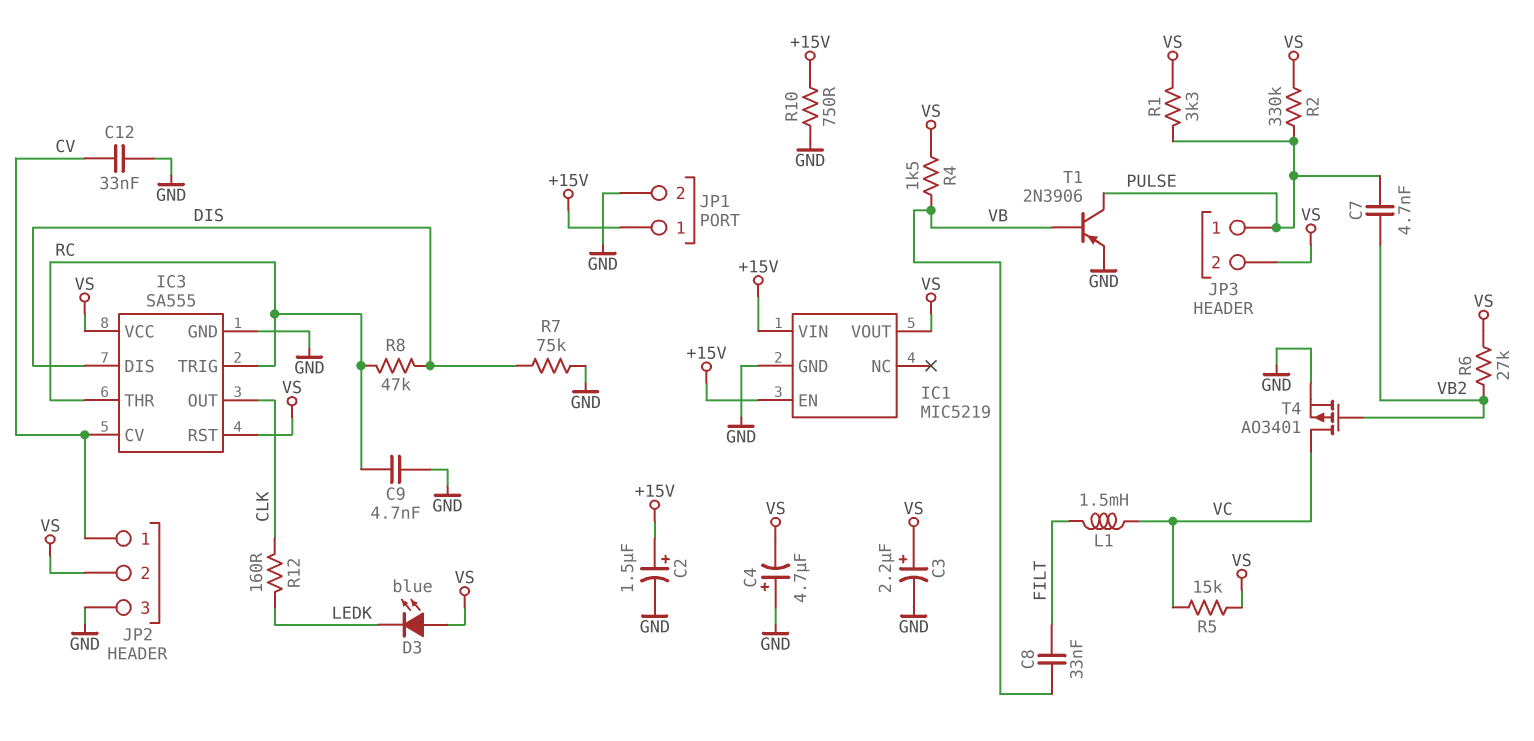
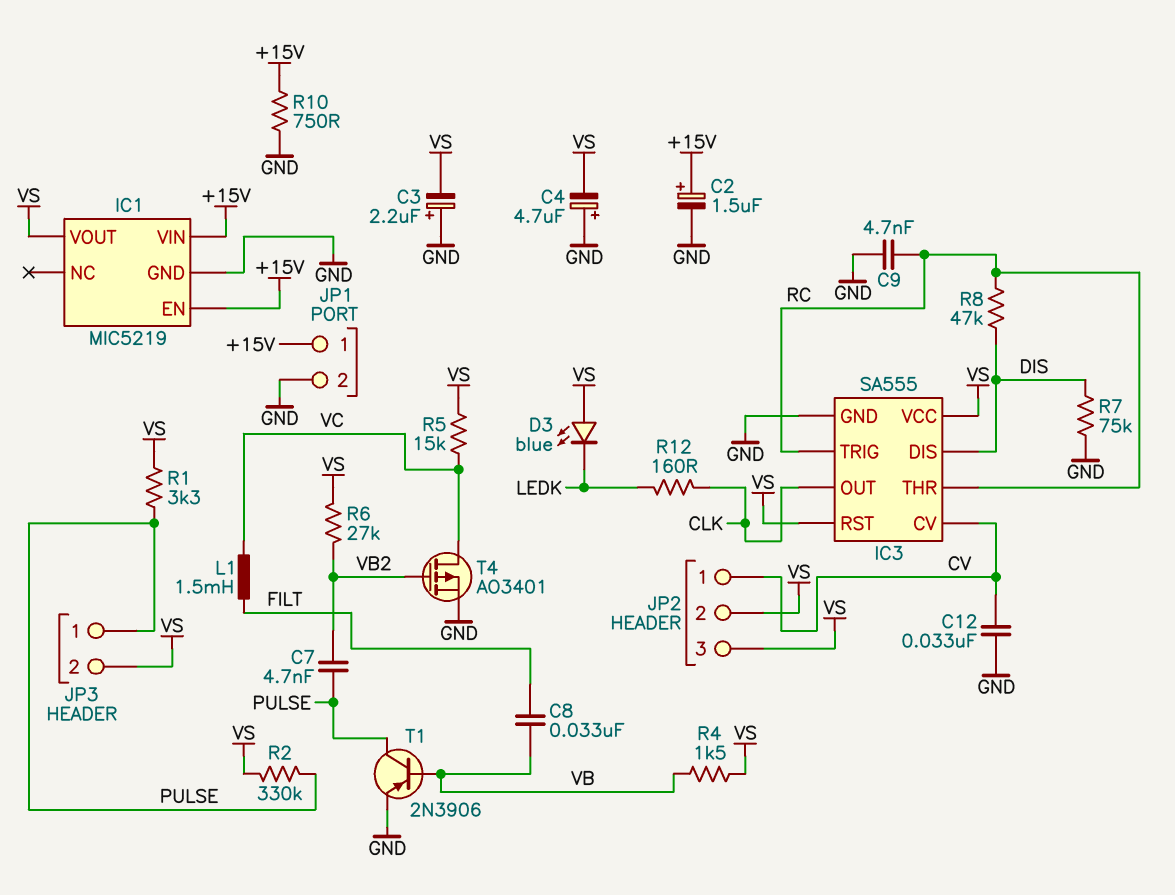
C3: 2.2uF (plus VS, minus GND) -> 2.2uF (plus GND, minus VS)
JP2 pin 3: GND -> VS

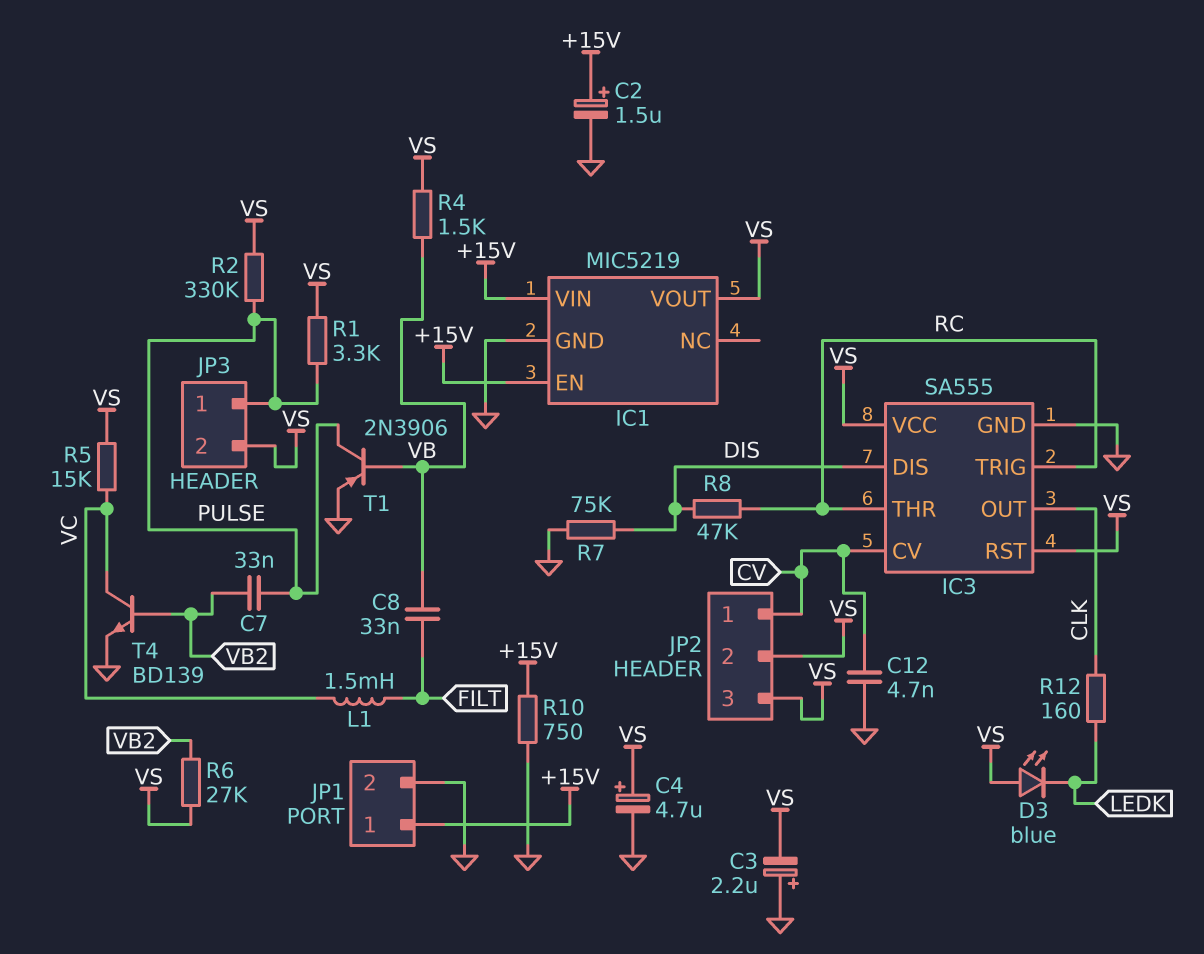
C4: 4.7uF (plus GND, minus VS) -> 4.7uF (plus VS, minus GND)
C7: 4.7nF (PULSE, VB2) -> 33nF (PULSE, VB2)
C9: 4.7nF (GND, RC) -> none
C12: 33nF (CV, GND) -> 4.7nF (CV, GND)
T4: PMOS AO3401 (G VB2, D VC, S GND) -> NPN BD139 (B VB2, C VC, E GND)

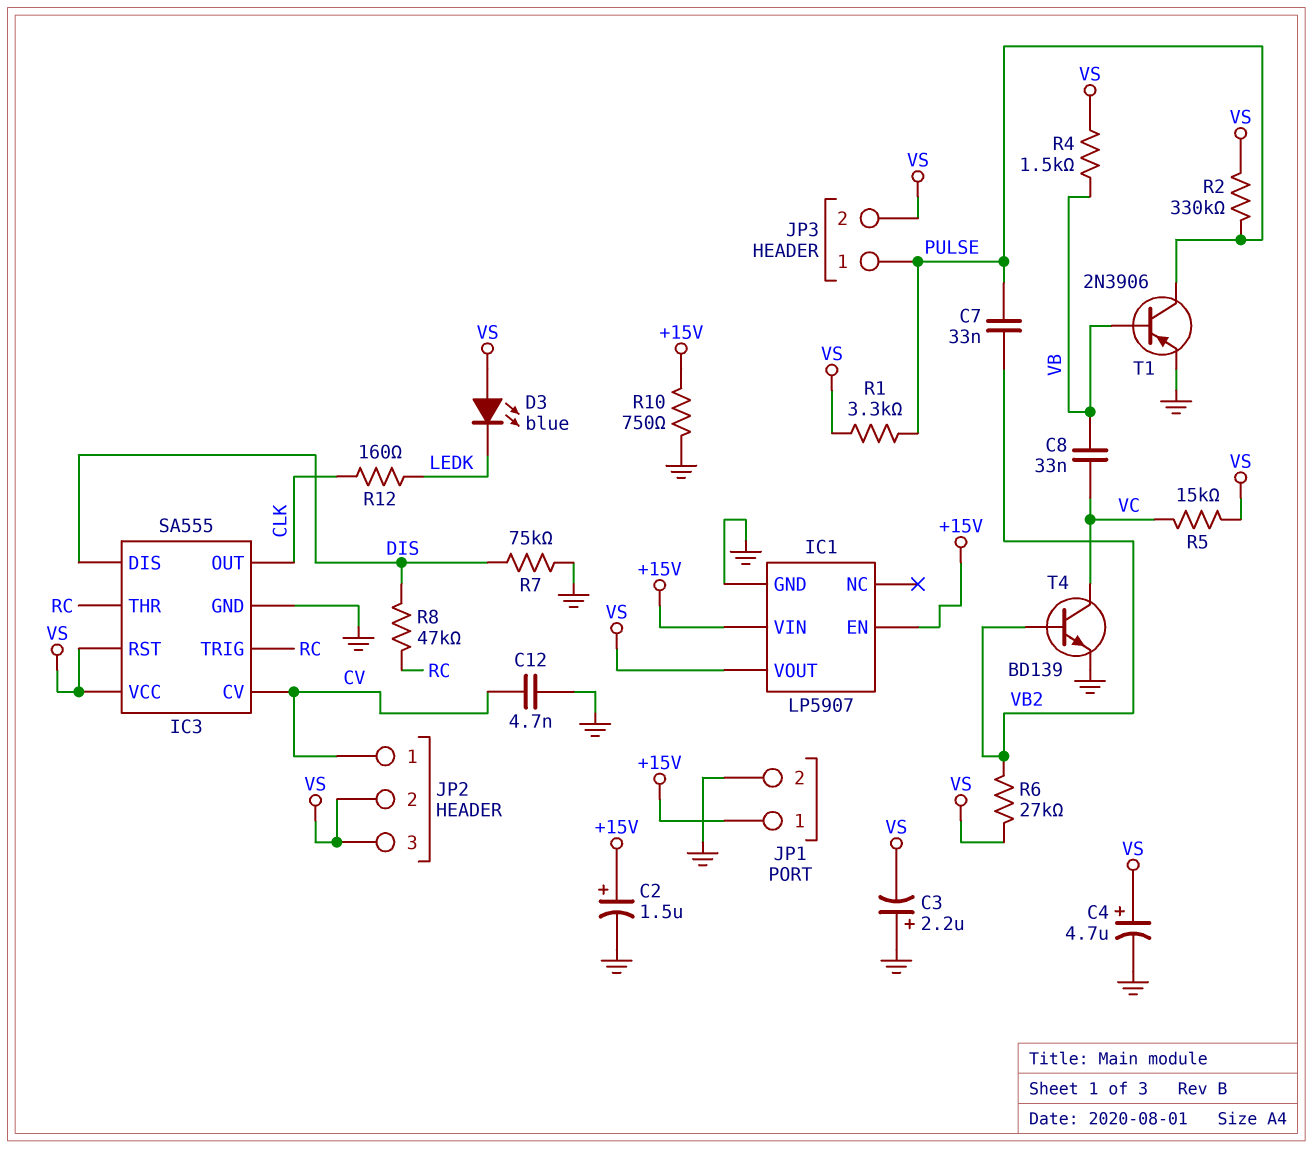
C8: 33nF (FILT, VB) -> 33nF (VB, VC)
IC1: MIC5219 -> LP5907
L1: 1.5mH (FILT, VC) -> none

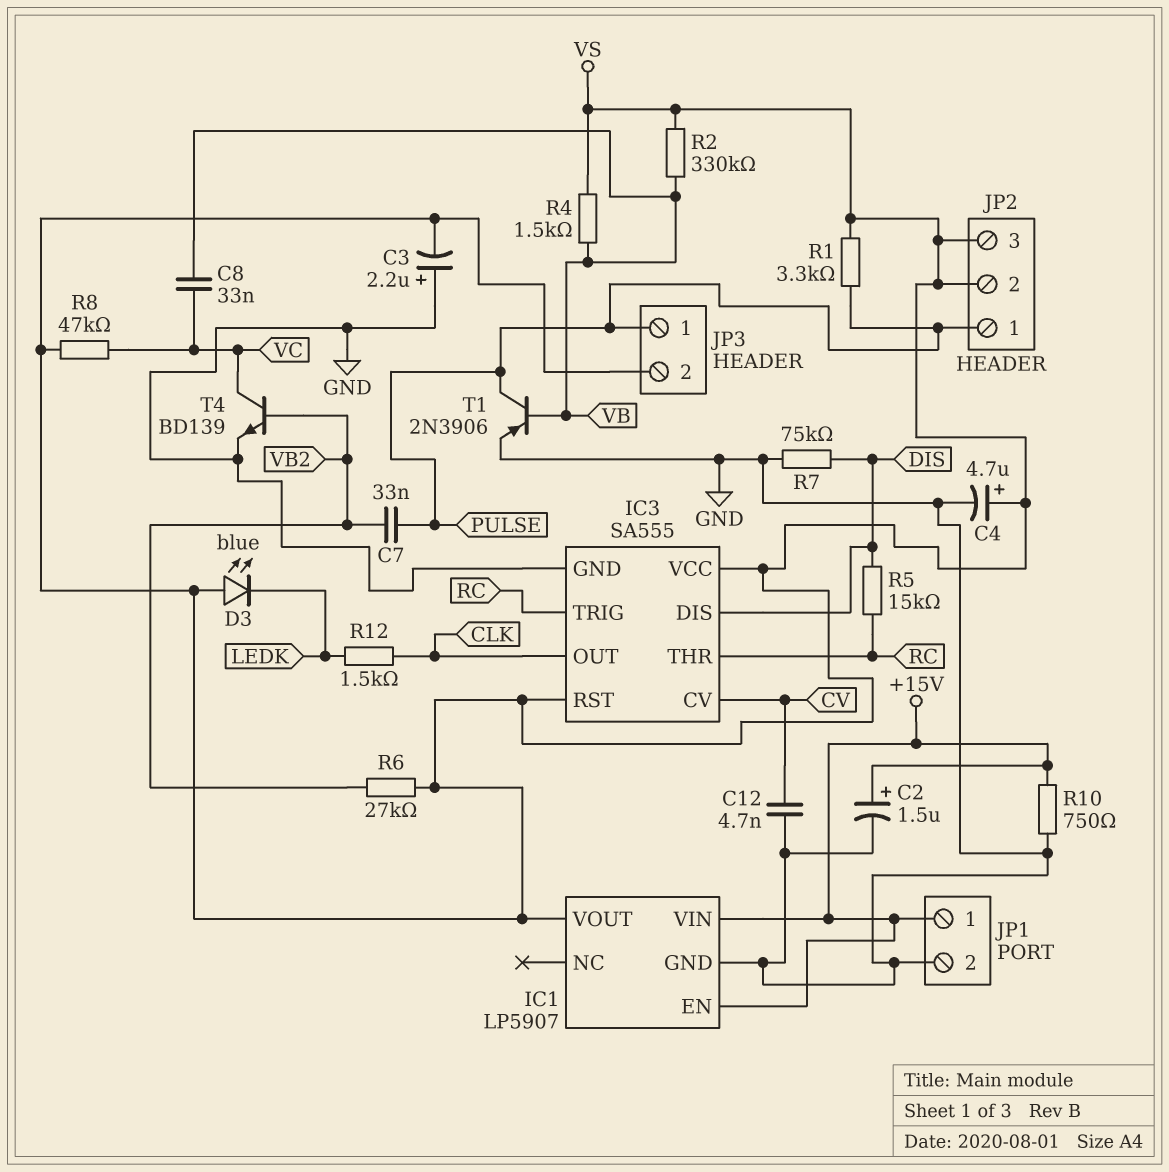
JP2 pin 1: CV -> PULSE
R2: 330k (PULSE, VS) -> 330k (VB, VS)
R5: 15k (VC, VS) -> 15k (DIS, RC)
R8: 47k (DIS, RC) -> 47k (VC, VS)
R12: 160 (CLK, LEDK) -> 1.5k (CLK, LEDK)

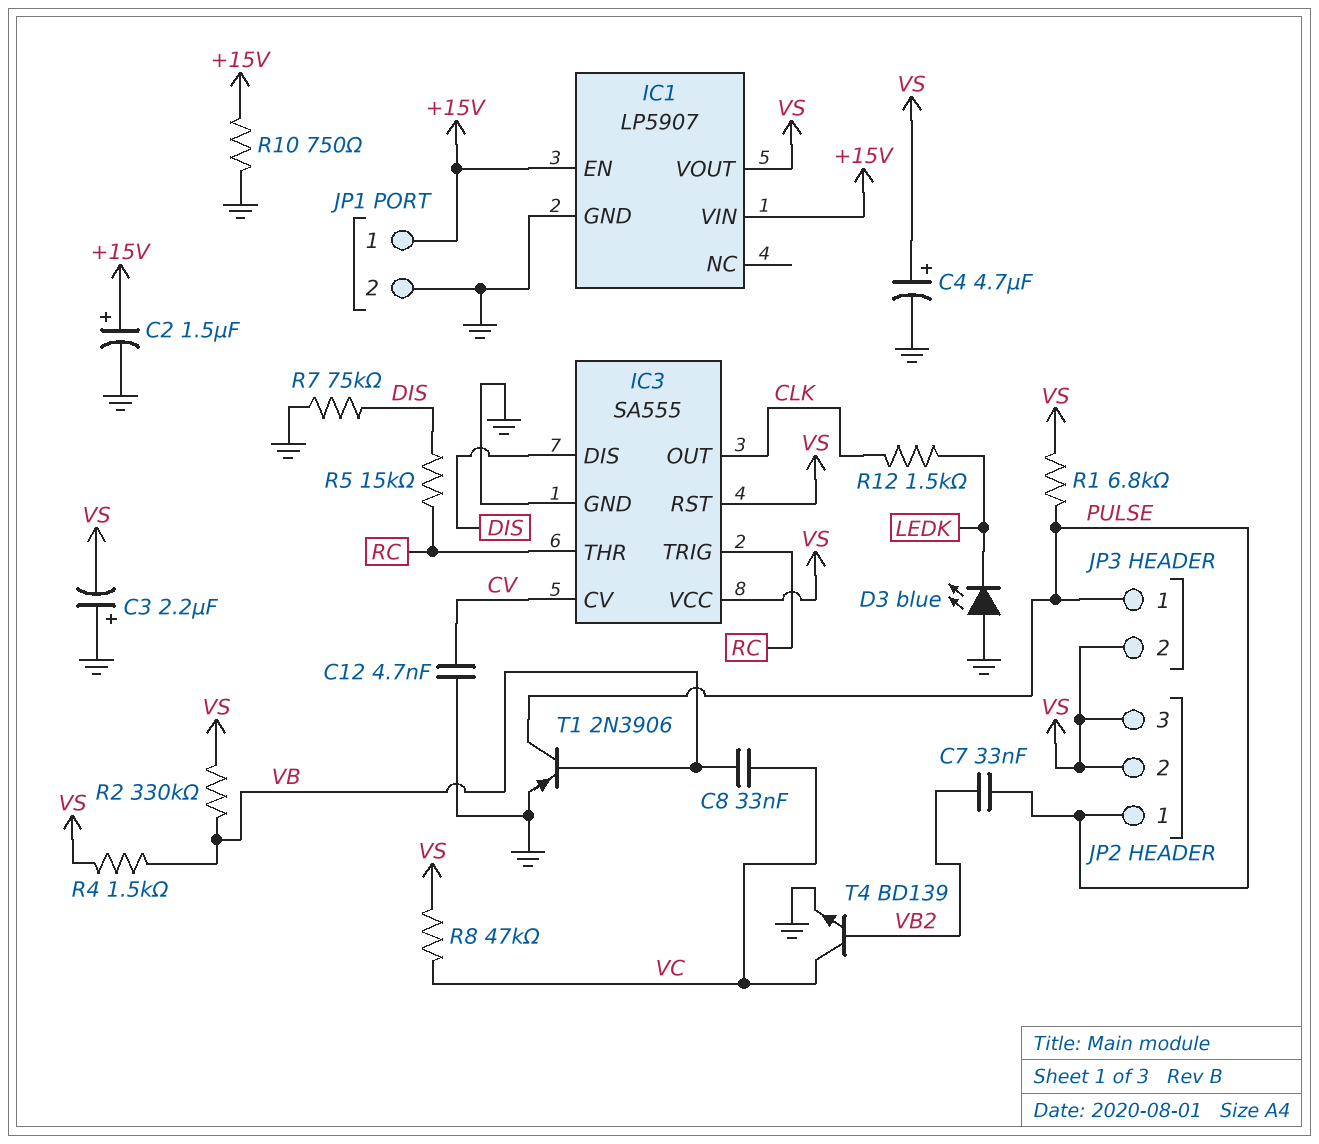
D3: LED blue (A VS, K LEDK) -> LED blue (A GND, K LEDK)
R1: 3.3k (PULSE, VS) -> 6.8k (PULSE, VS)
R6: 27k (VB2, VS) -> none

